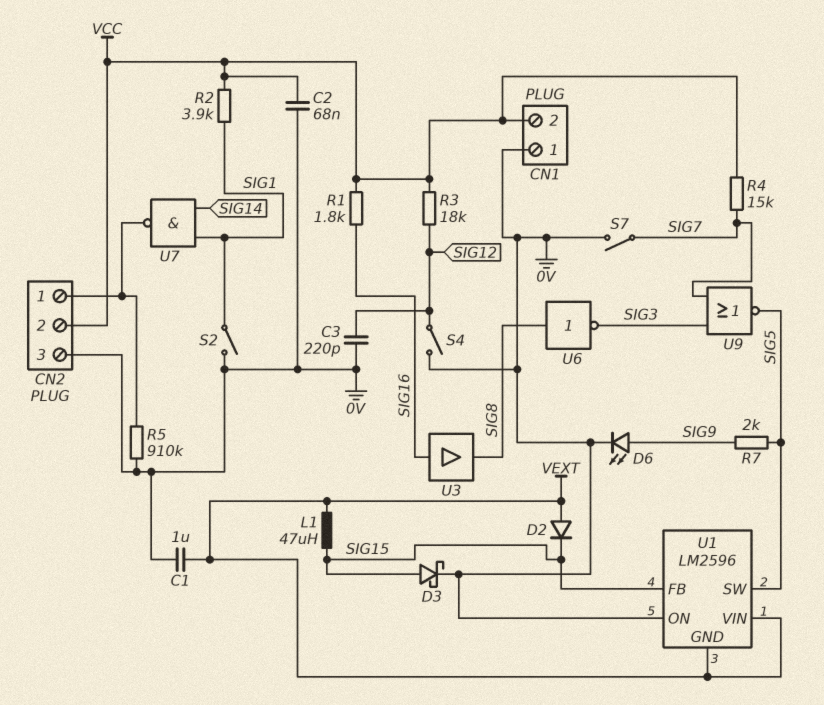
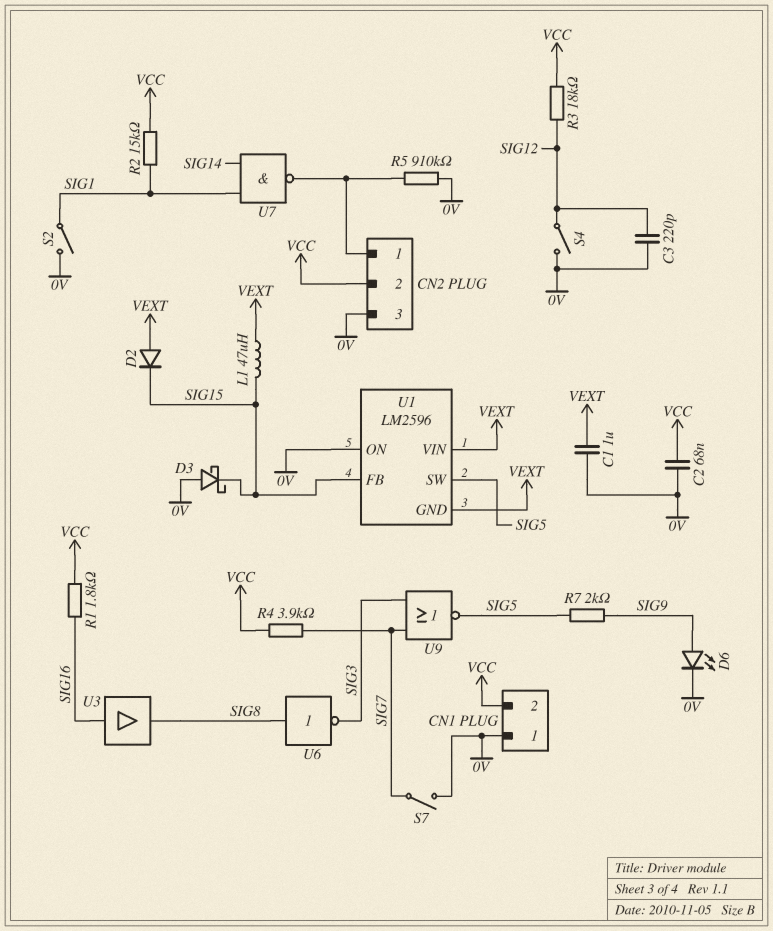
D3: schottky (A SIG15, K 0V) -> schottky (A 0V, K SIG15)
R2: 3.9k (SIG1, VCC) -> 15k (SIG1, VCC)
R4: 15k (SIG7, VCC) -> 3.9k (SIG7, VCC)

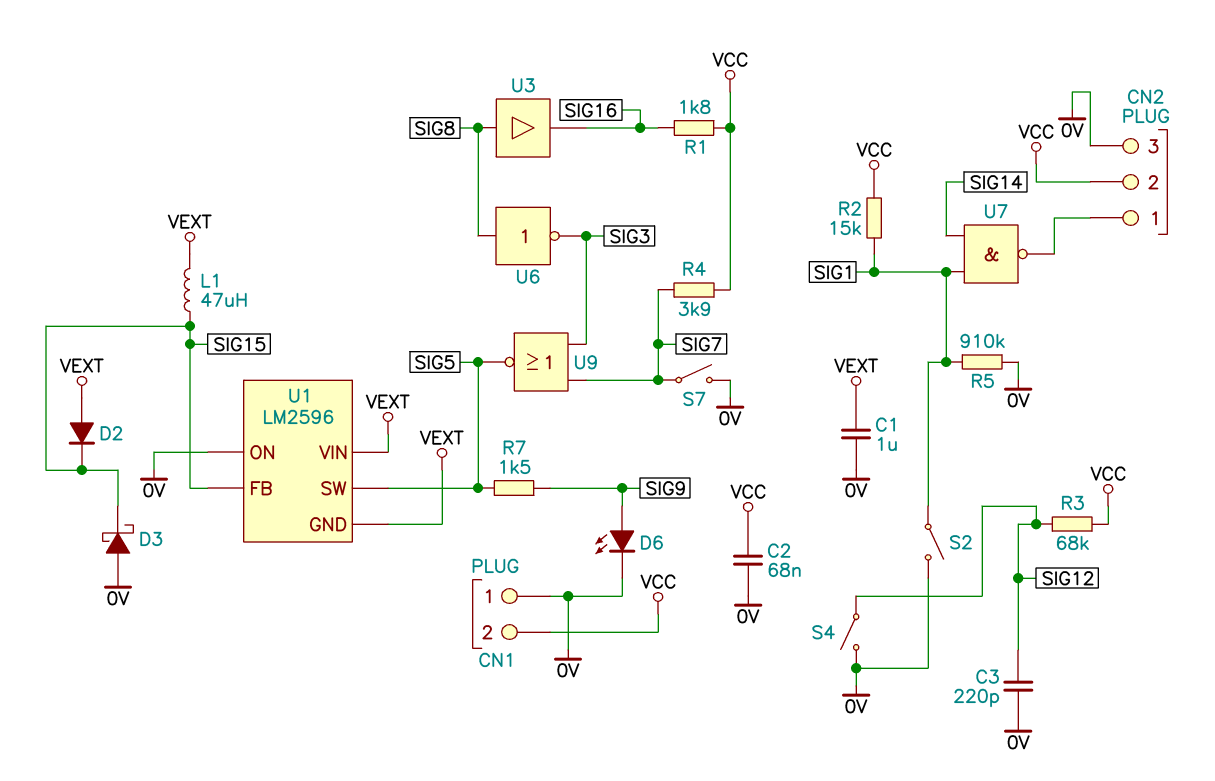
R3: 18k (SIG12, VCC) -> 68k (SIG12, VCC)
R5: 910k (0V, CN2/1) -> 910k (0V, SIG1)
R7: 2k (SIG5, SIG9) -> 1.5k (SIG5, SIG9)
U3: buffer (in SIG16, out SIG8) -> buffer (in SIG8, out SIG16)

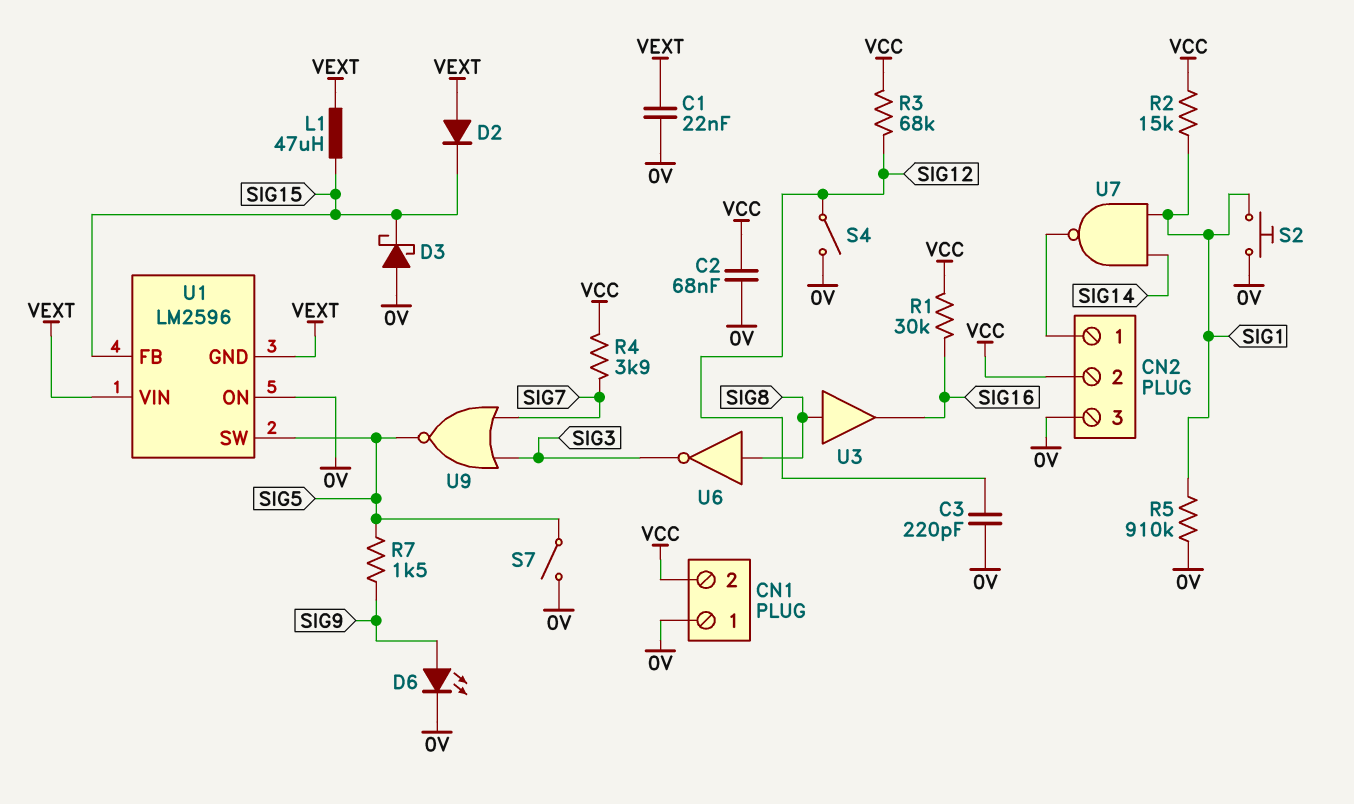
C1: 1uF (0V, VEXT) -> 22nF (0V, VEXT)
R1: 1.8k (SIG16, VCC) -> 30k (SIG16, VCC)
S2: switch (0V, SIG1) -> button (0V, SIG1)
S7: switch (0V, SIG7) -> switch (0V, SIG5)

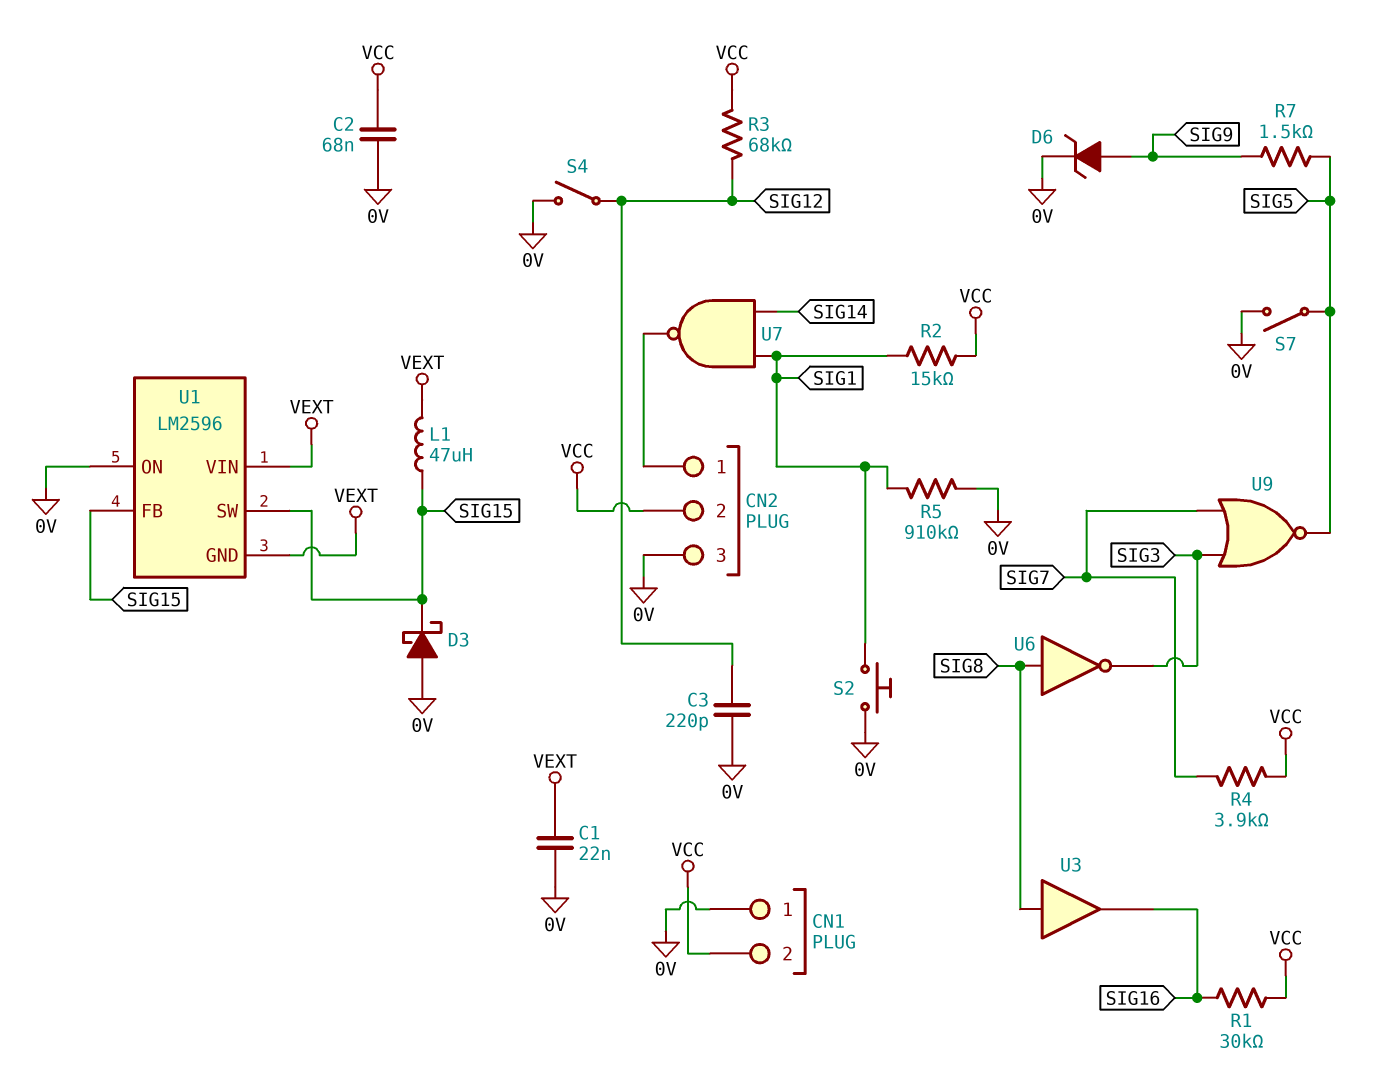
D2: diode (A VEXT, K SIG15) -> none
D6: LED (A SIG9, K 0V) -> zener (A SIG9, K 0V)
U1 pin SW: SIG5 -> SIG15

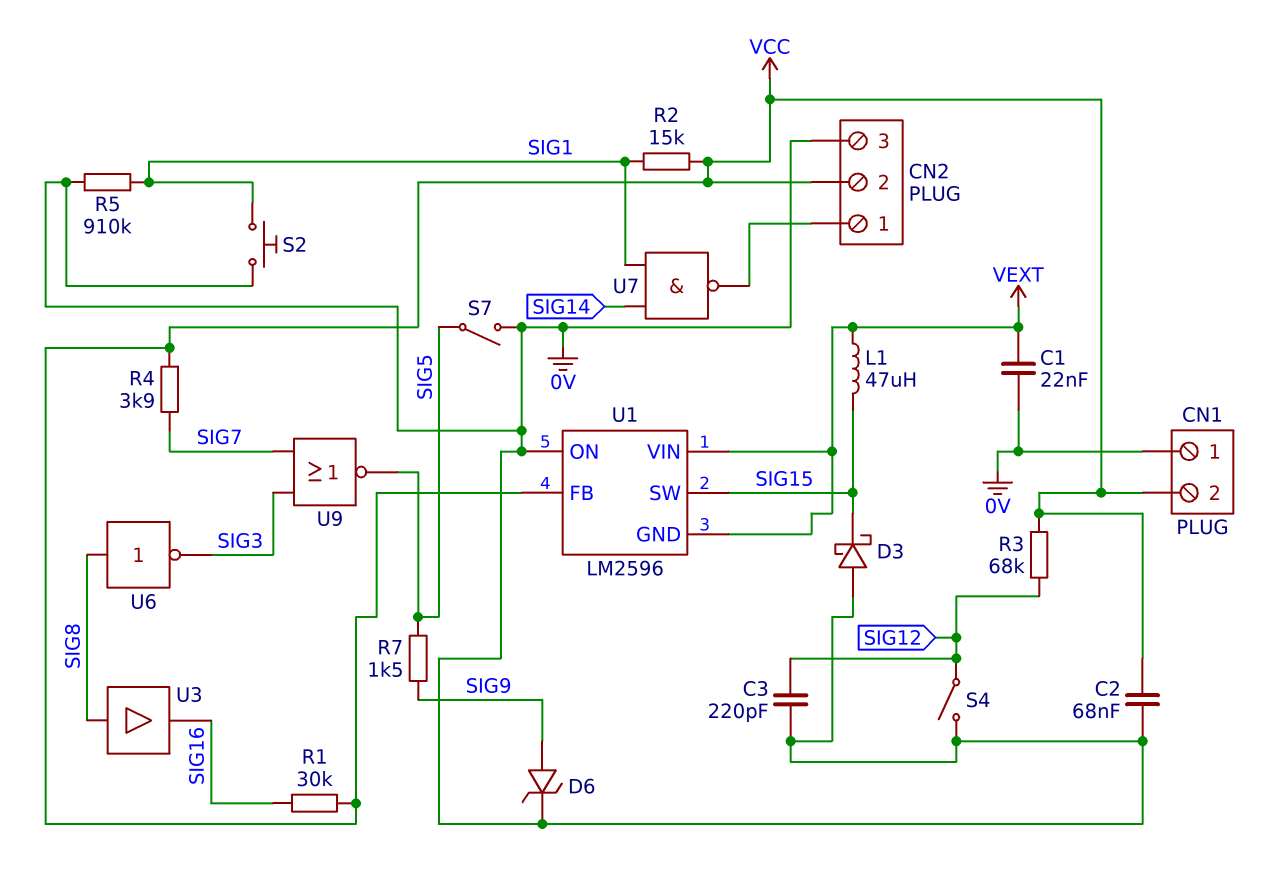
U1 pin FB: SIG15 -> VCC

